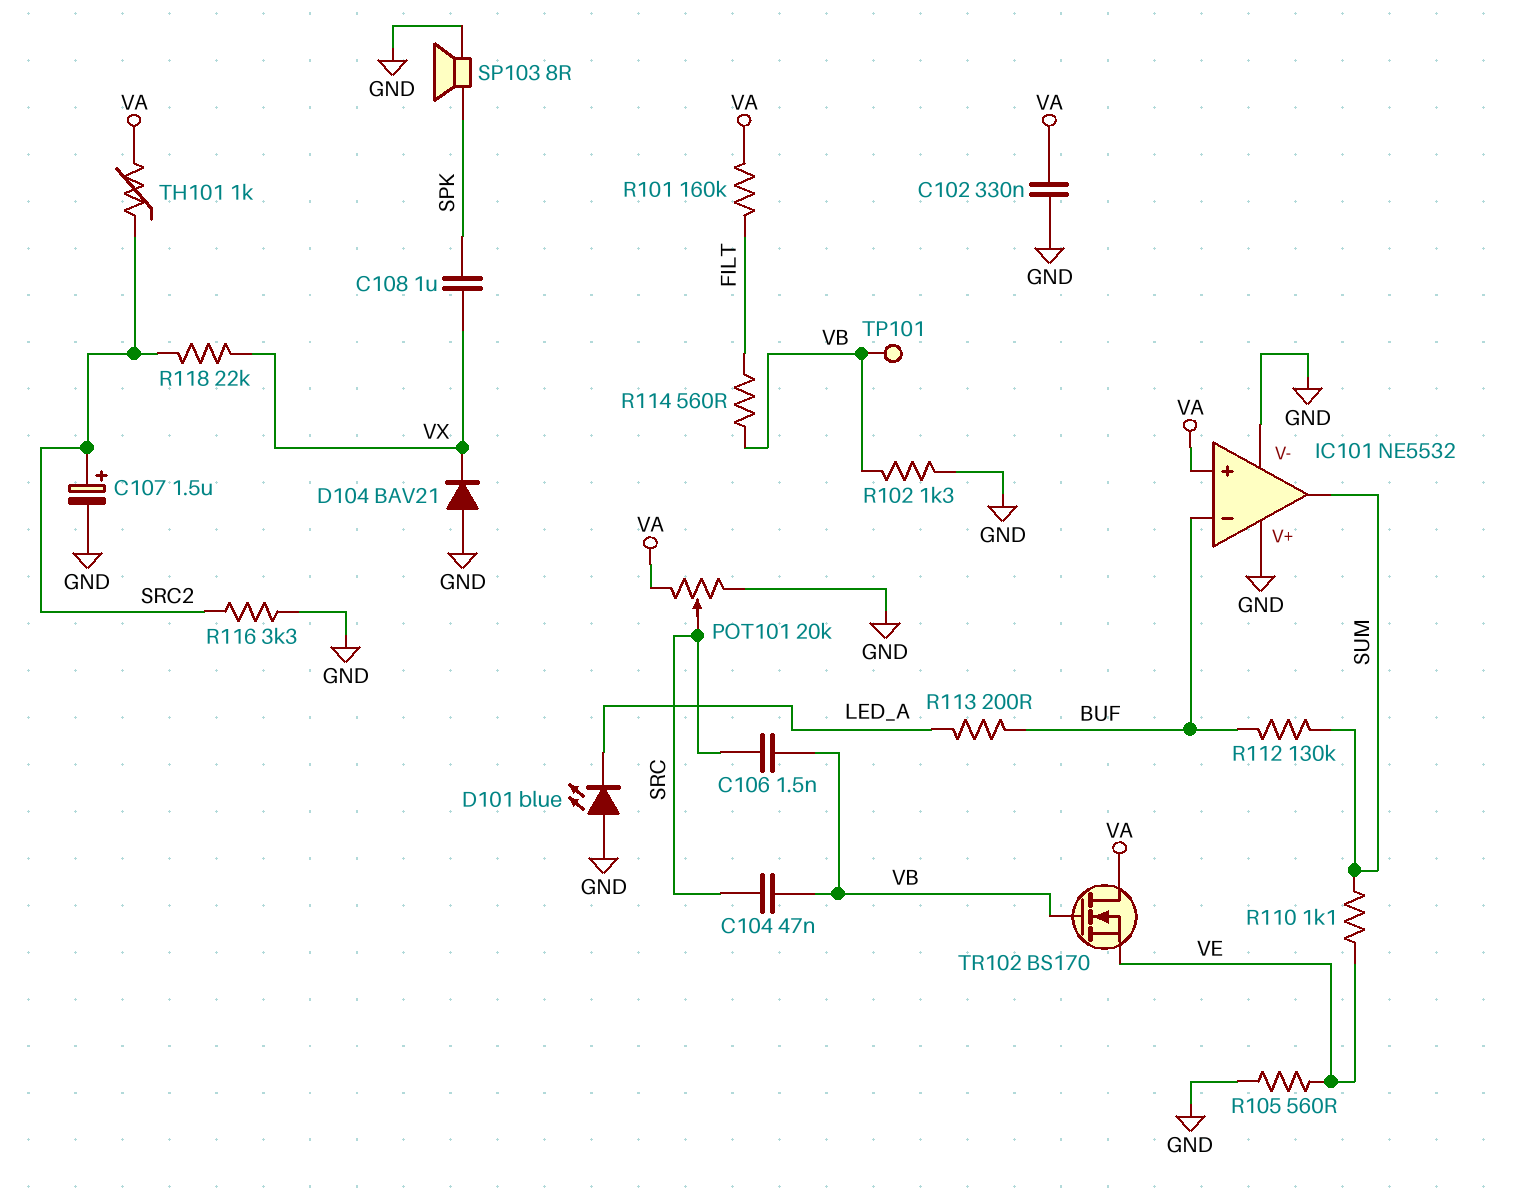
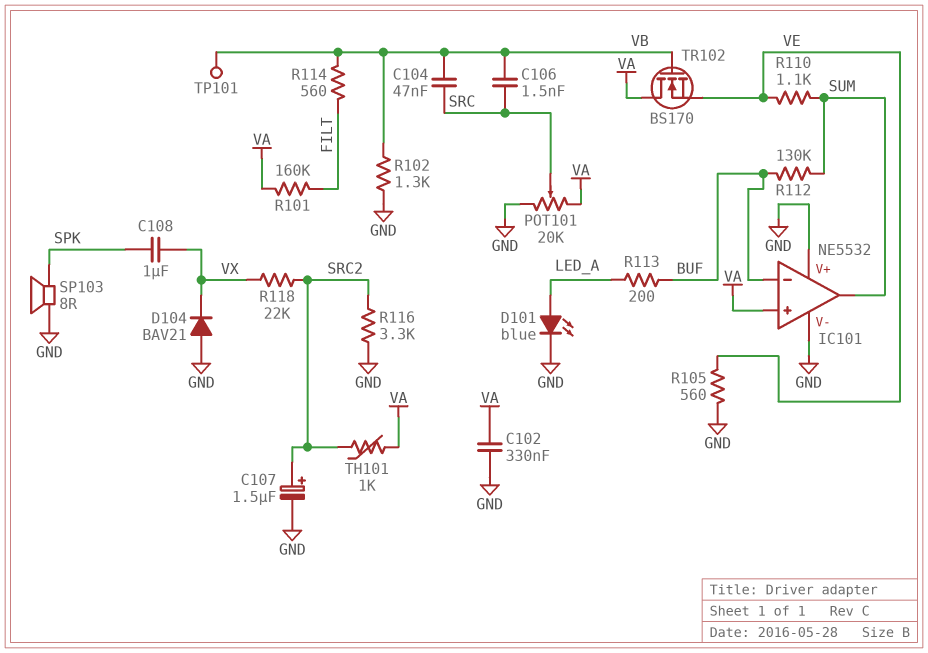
D101: LED blue (A GND, K LED_A) -> LED blue (A LED_A, K GND)

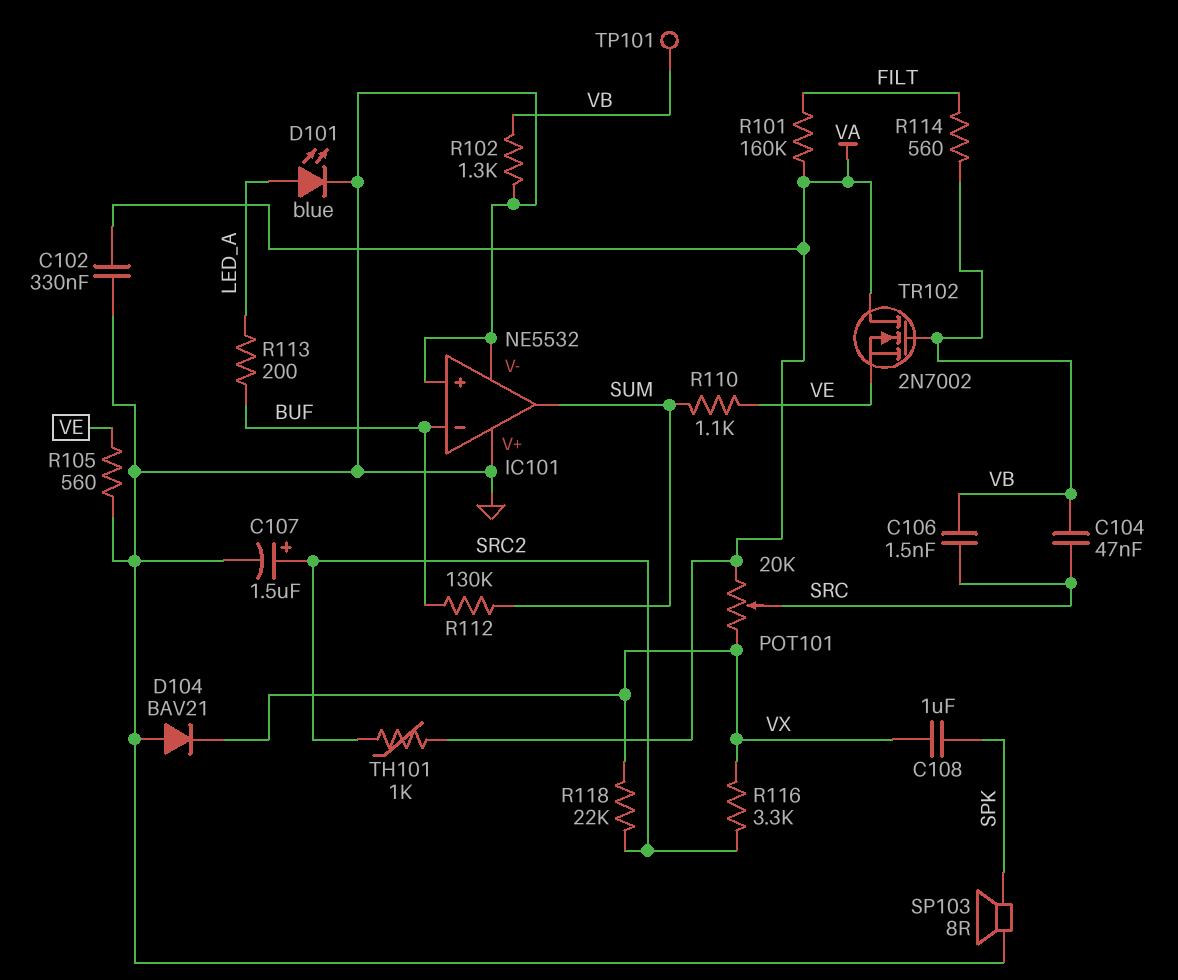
IC101 pin in+: VA -> GND
POT101: 20k (GND, VA, wiper SRC) -> 20k (VA, VX, wiper SRC)
R116: 3.3k (GND, SRC2) -> 3.3k (SRC2, VX)
TR102: NMOS BS170 (G VB, D VA, S VE) -> NMOS 2N7002 (G VB, D VA, S VE)

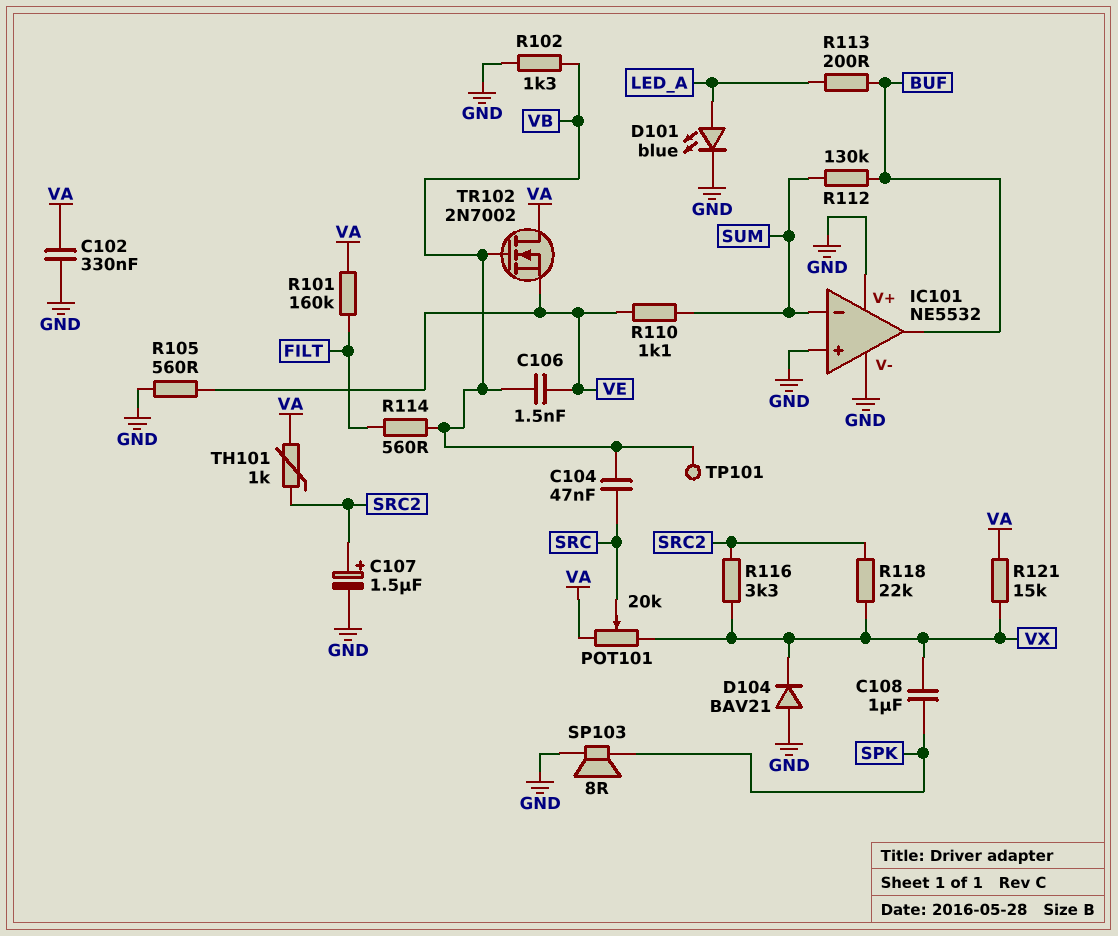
C106: 1.5nF (SRC, VB) -> 1.5nF (VB, VE)
IC101 pin in-: BUF -> SUM
IC101 pin out: SUM -> BUF
R121: none -> 15k (VA, VX)

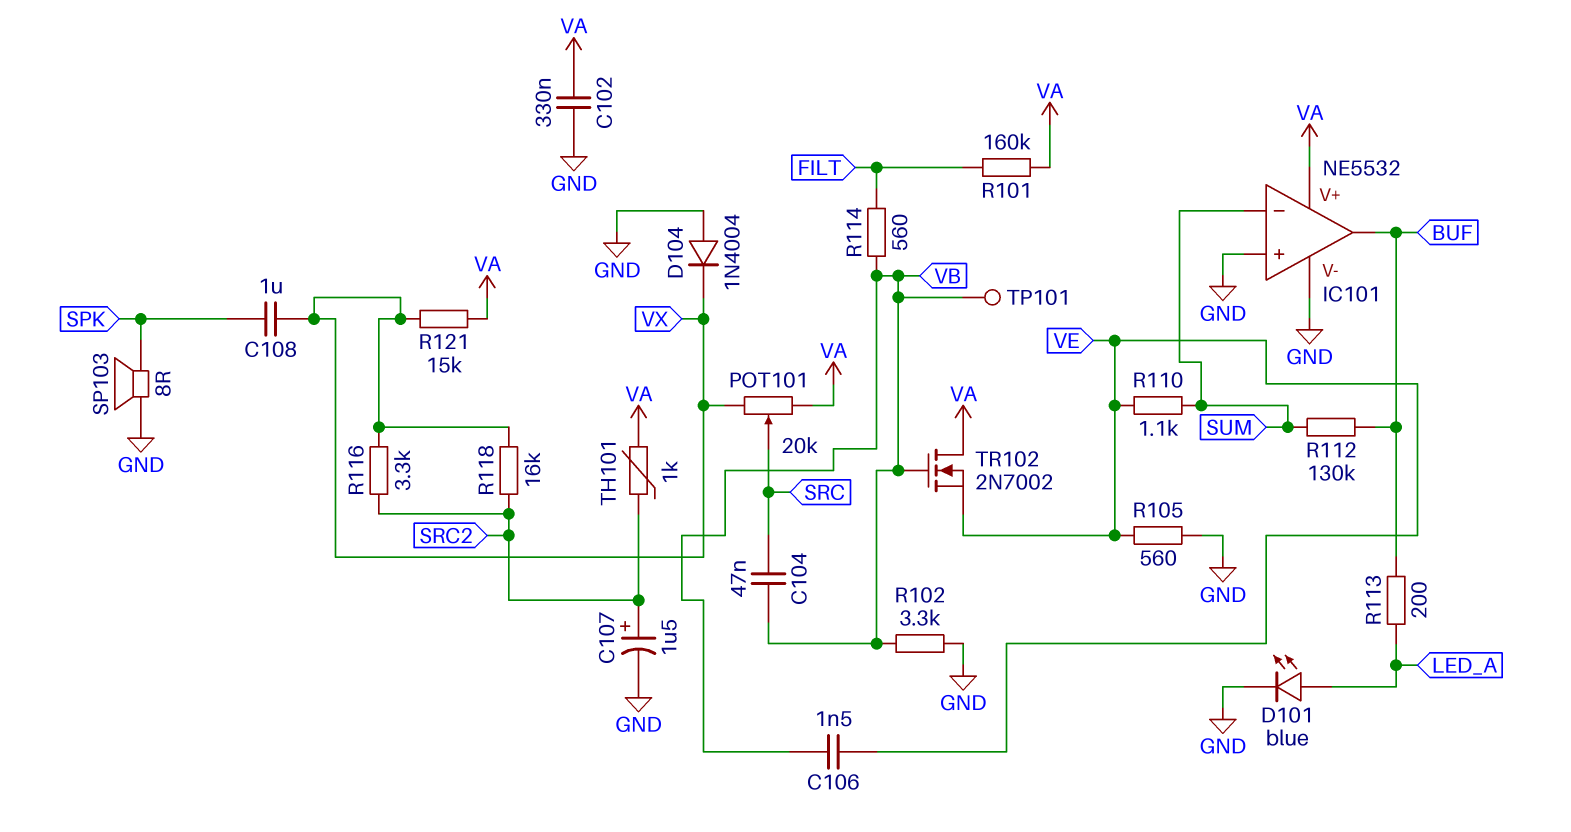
D104: diode BAV21 (A GND, K VX) -> diode 1N4004 (A GND, K VX)
IC101 pin V+: GND -> VA
R102: 1.3k (GND, VB) -> 3.3k (GND, VB)
R118: 22k (SRC2, VX) -> 16k (SRC2, VX)

